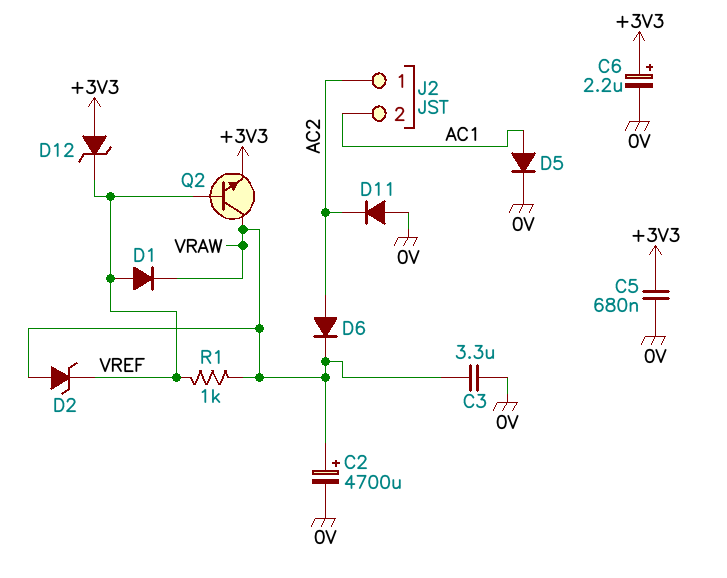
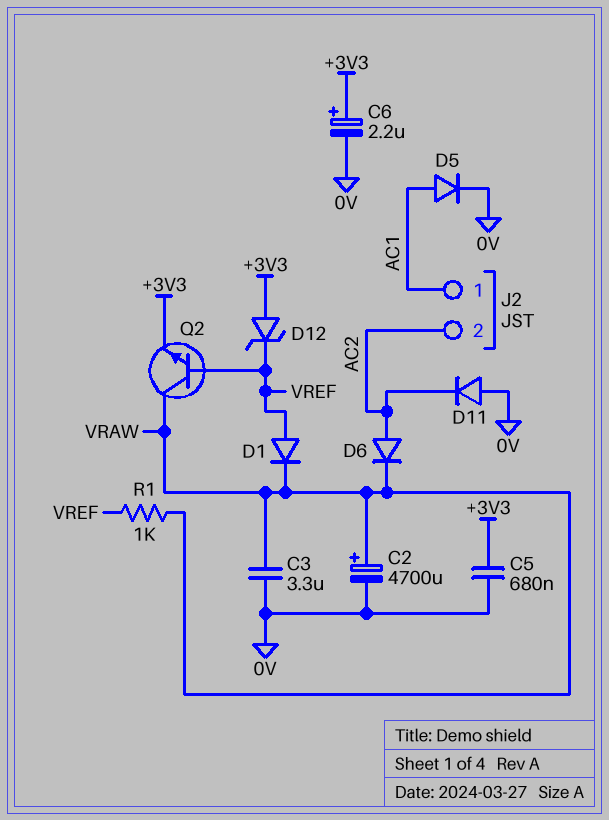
D2: zener (A VRAW, K VREF) -> none
J2 pin 1: AC2 -> AC1
J2 pin 2: AC1 -> AC2

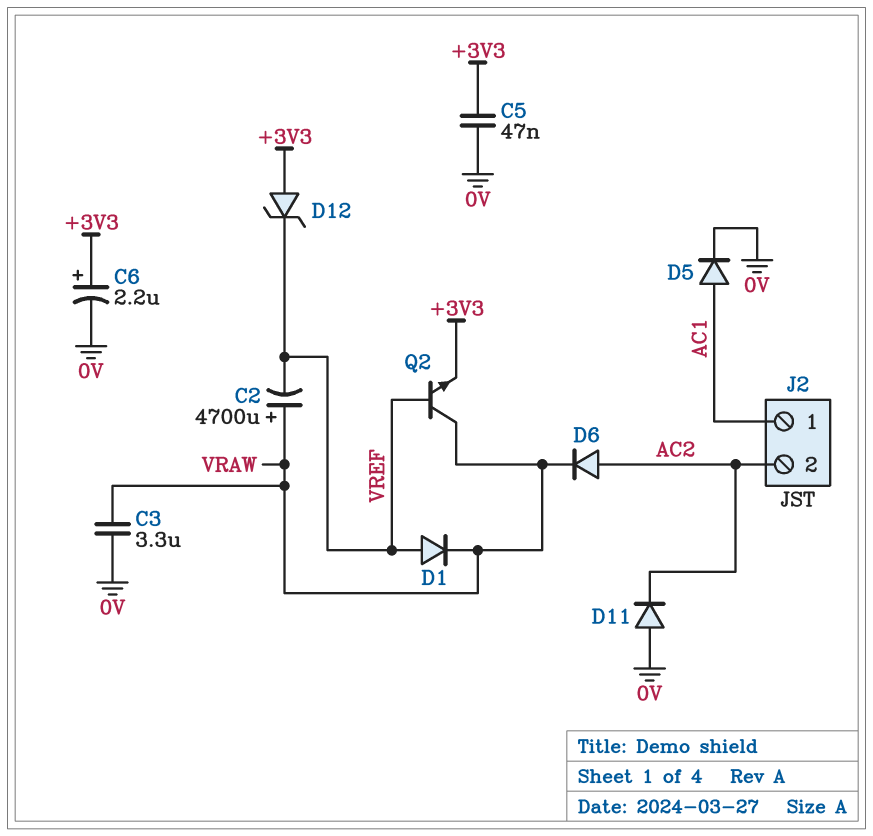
C2: 4700uF (plus VRAW, minus 0V) -> 4700uF (plus VRAW, minus VREF)
C5: 680nF (+3V3, 0V) -> 47nF (+3V3, 0V)
R1: 1k (VRAW, VREF) -> none

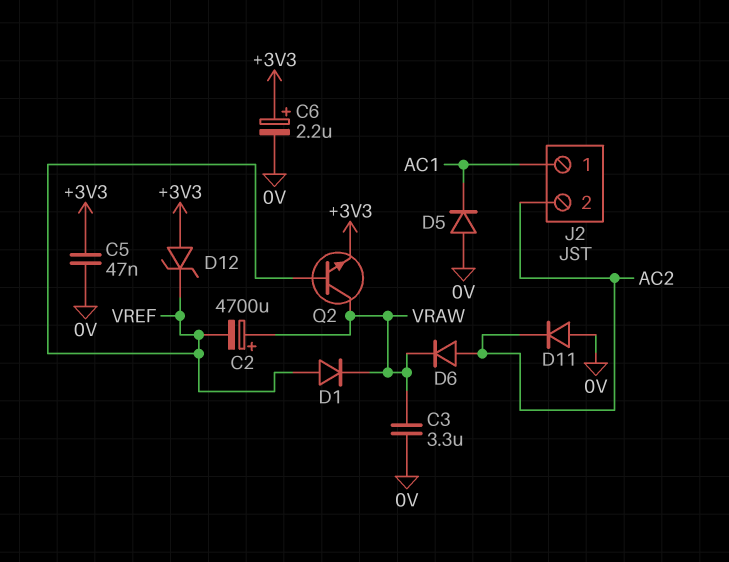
D5: diode (A AC1, K 0V) -> diode (A 0V, K AC1)

